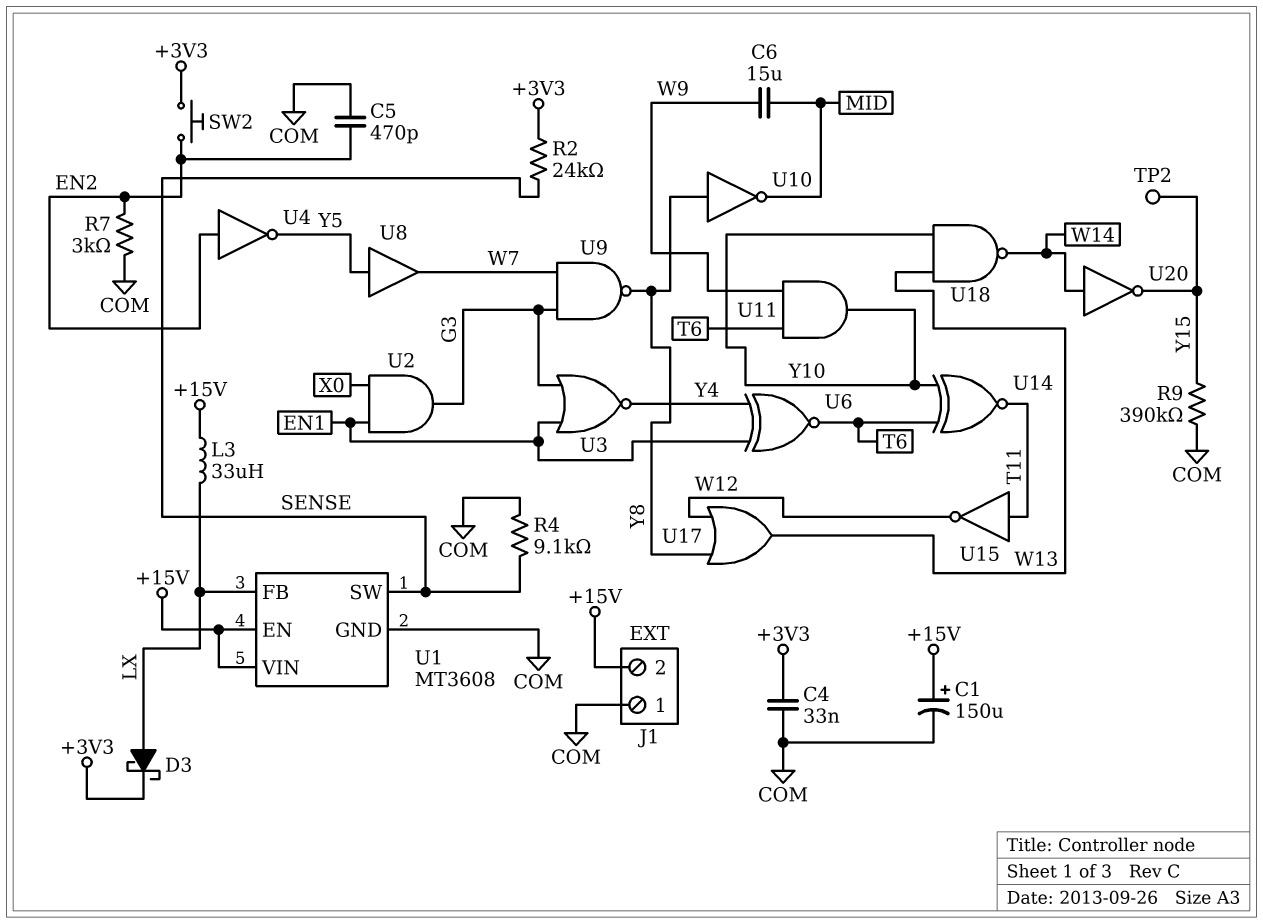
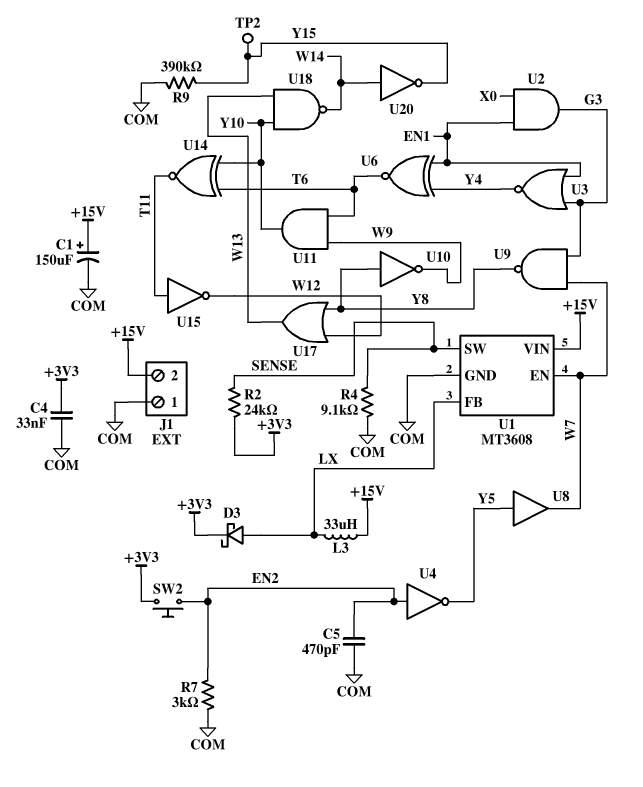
C6: 15uF (MID, W9) -> none
U1 pin EN: +15V -> W7
U10: NOT (in Y8, out MID) -> NOT (in Y8, out W9)

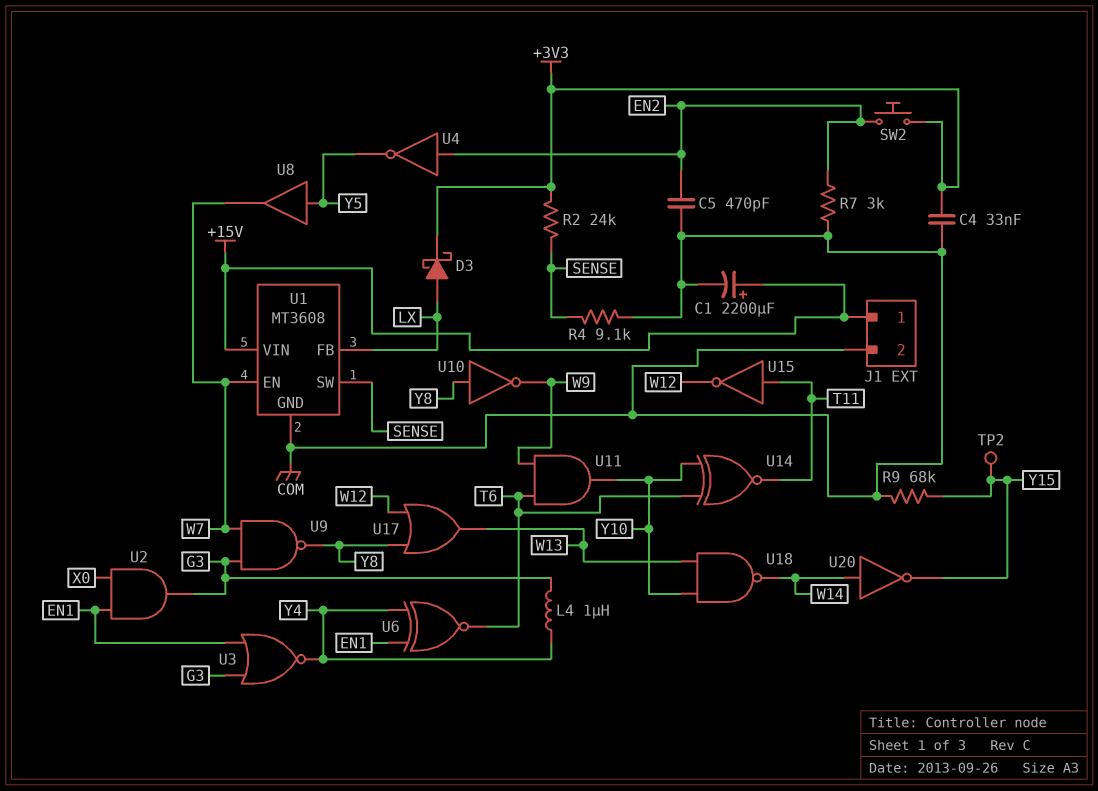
C1: 150uF (plus +15V, minus COM) -> 2200uF (plus +15V, minus COM)
J1 pin 1: COM -> +15V
J1 pin 2: +15V -> COM
L3: 33uH (+15V, LX) -> none
L4: none -> 1uH (G3, Y4)
R9: 390k (COM, Y15) -> 68k (COM, Y15)

